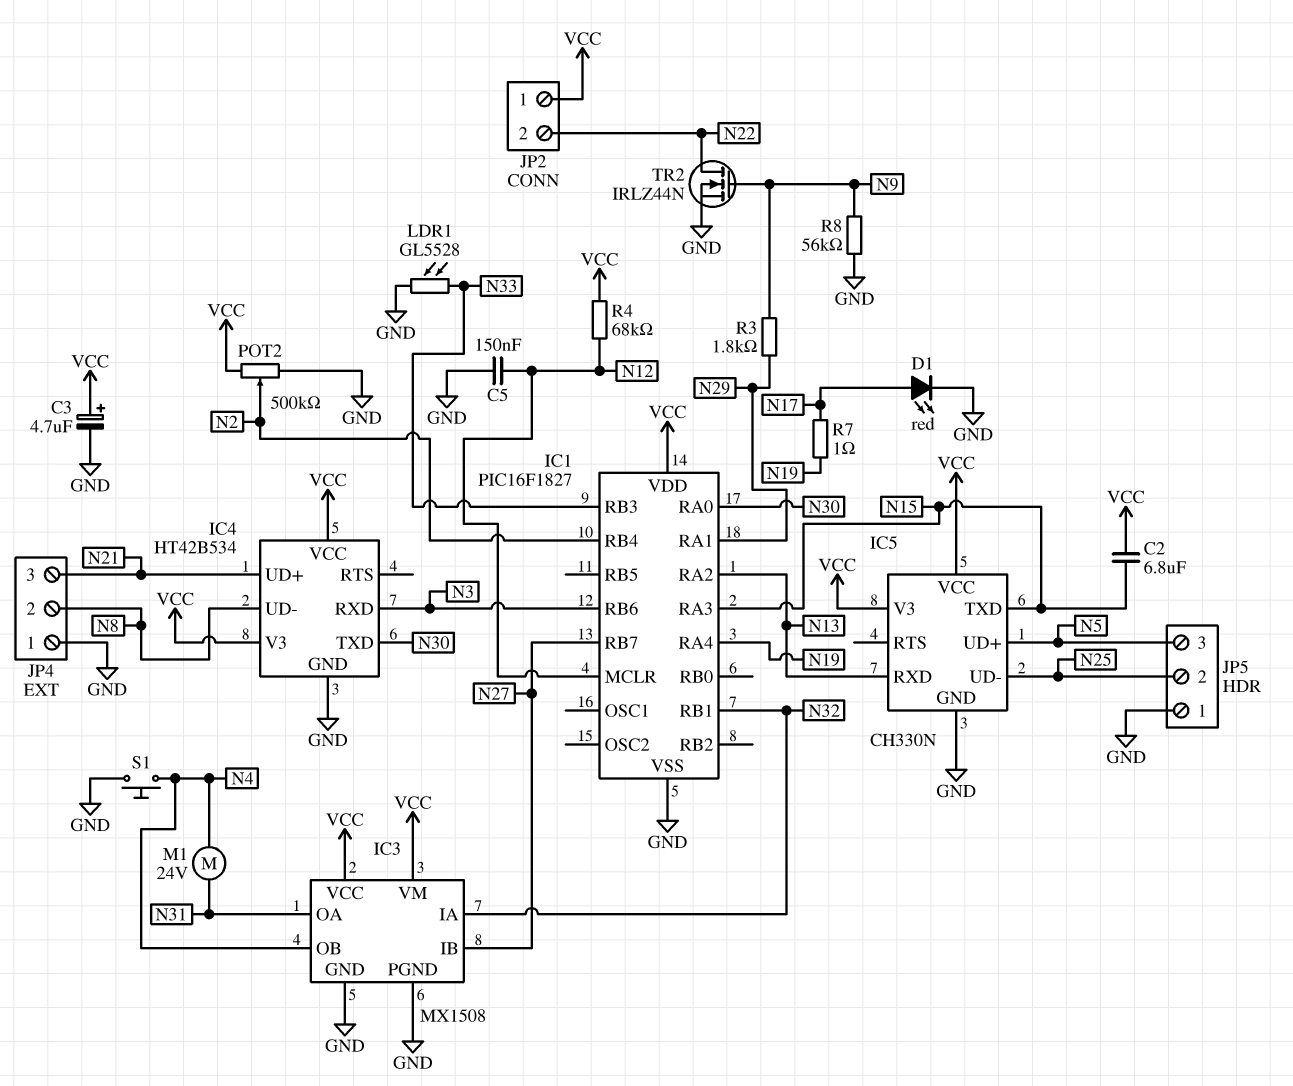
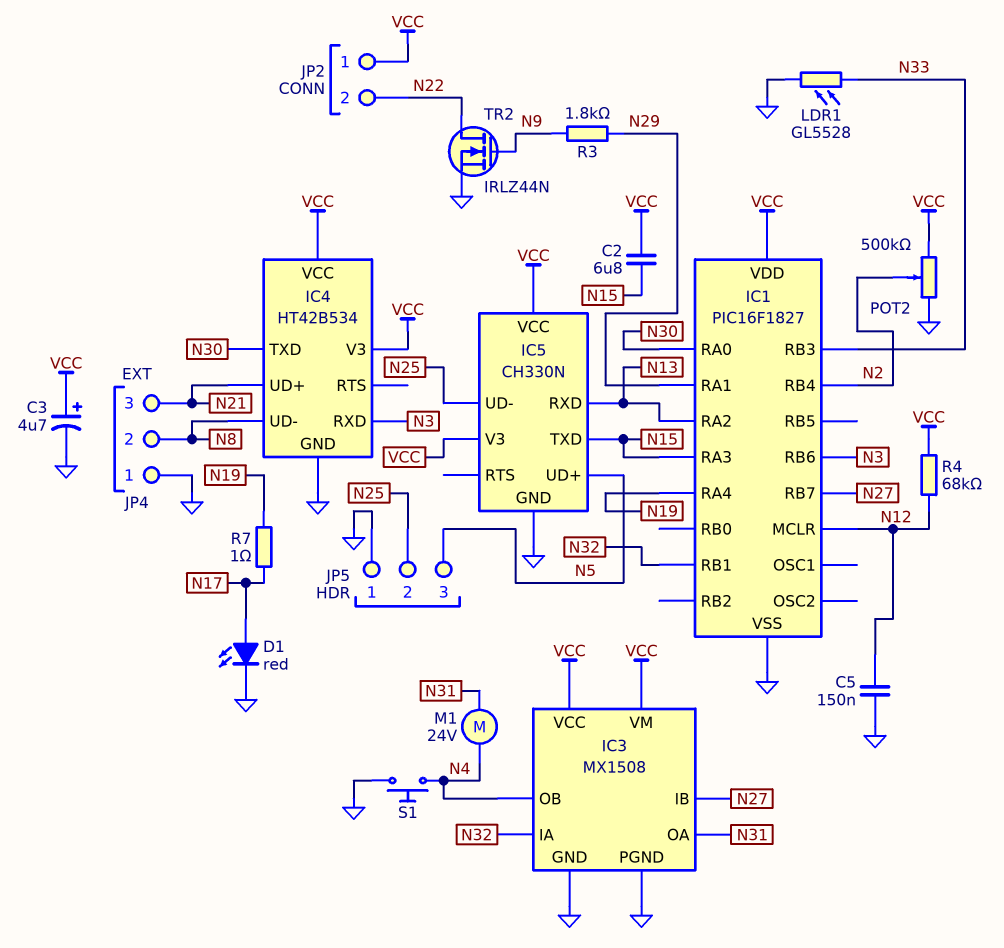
R8: 56k (GND, N9) -> none

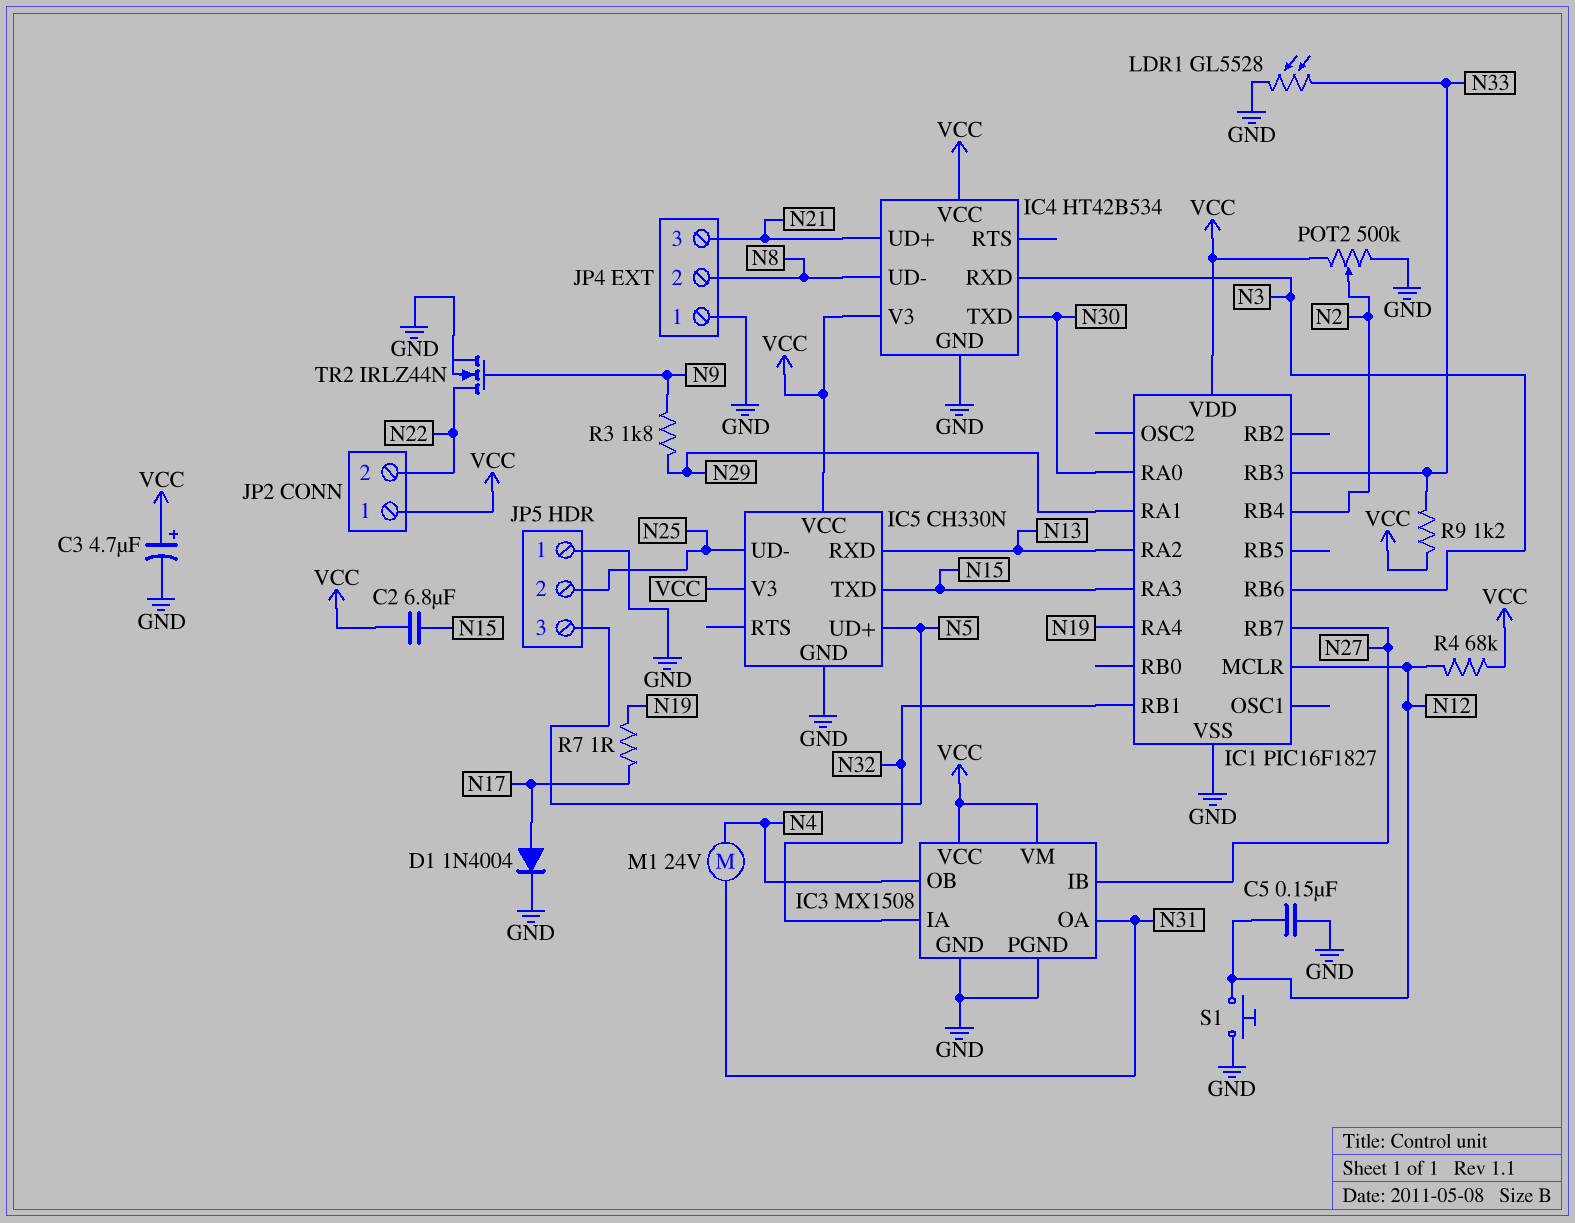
D1: LED red (A N17, K GND) -> diode 1N4004 (A N17, K GND)
R9: none -> 1.2k (N33, VCC)
S1: button (GND, N4) -> button (GND, N12)

